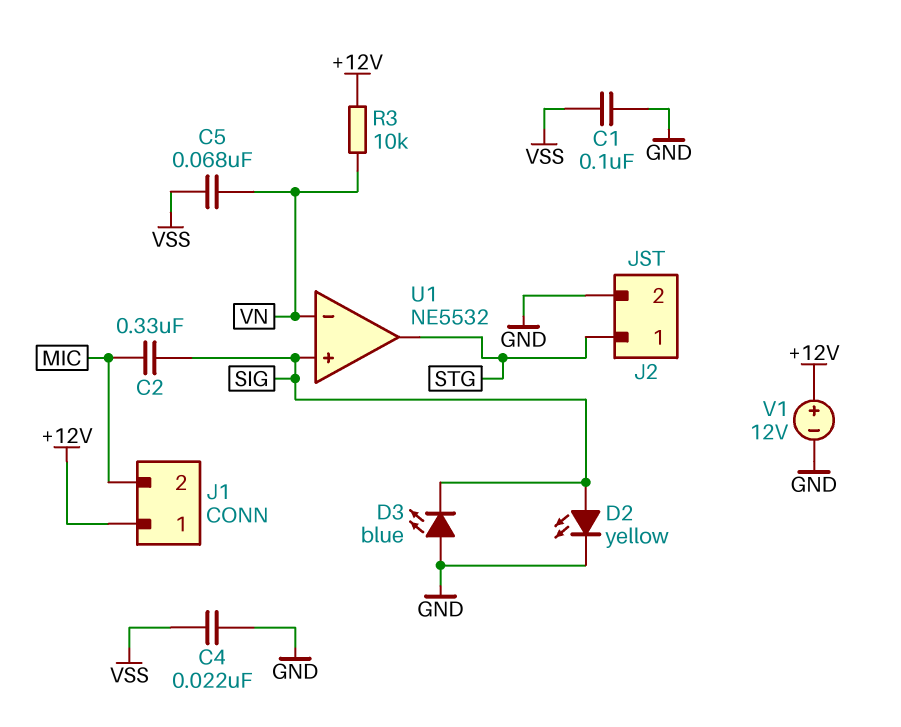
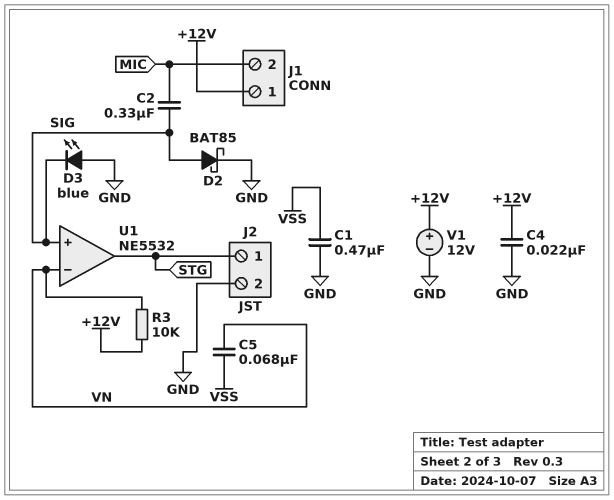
C1: 100nF (GND, VSS) -> 470nF (GND, VSS)
C4: 22nF (GND, VSS) -> 22nF (+12V, GND)
D2: LED yellow (A SIG, K GND) -> schottky BAT85 (A SIG, K GND)

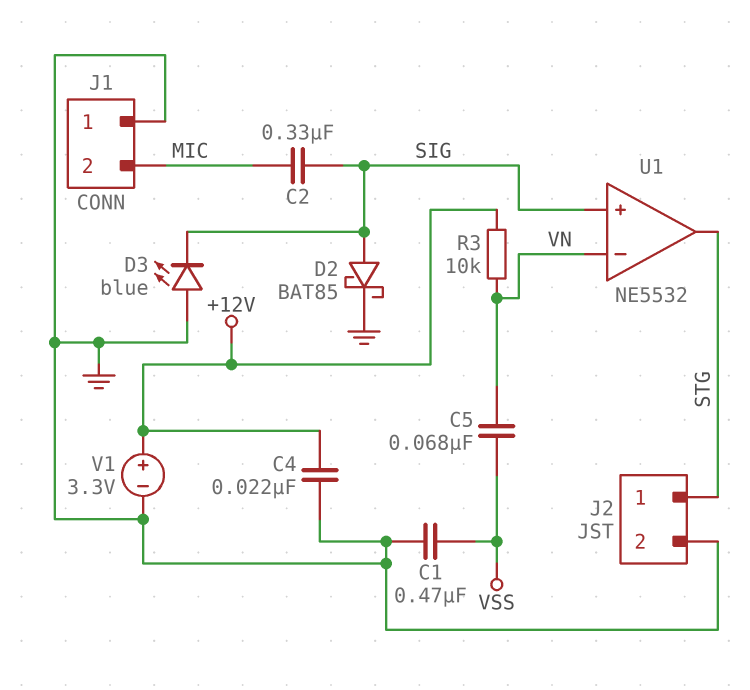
J1 pin 1: +12V -> GND
V1: 12V (plus +12V, minus GND) -> 3.3V (plus +12V, minus GND)

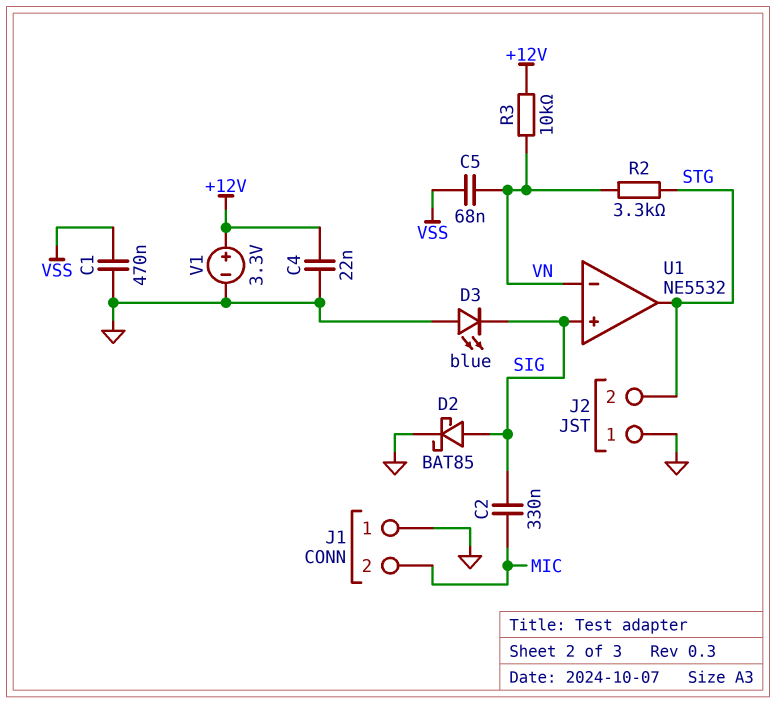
J2 pin 1: STG -> GND
J2 pin 2: GND -> STG
R2: none -> 3.3k (STG, VN)

